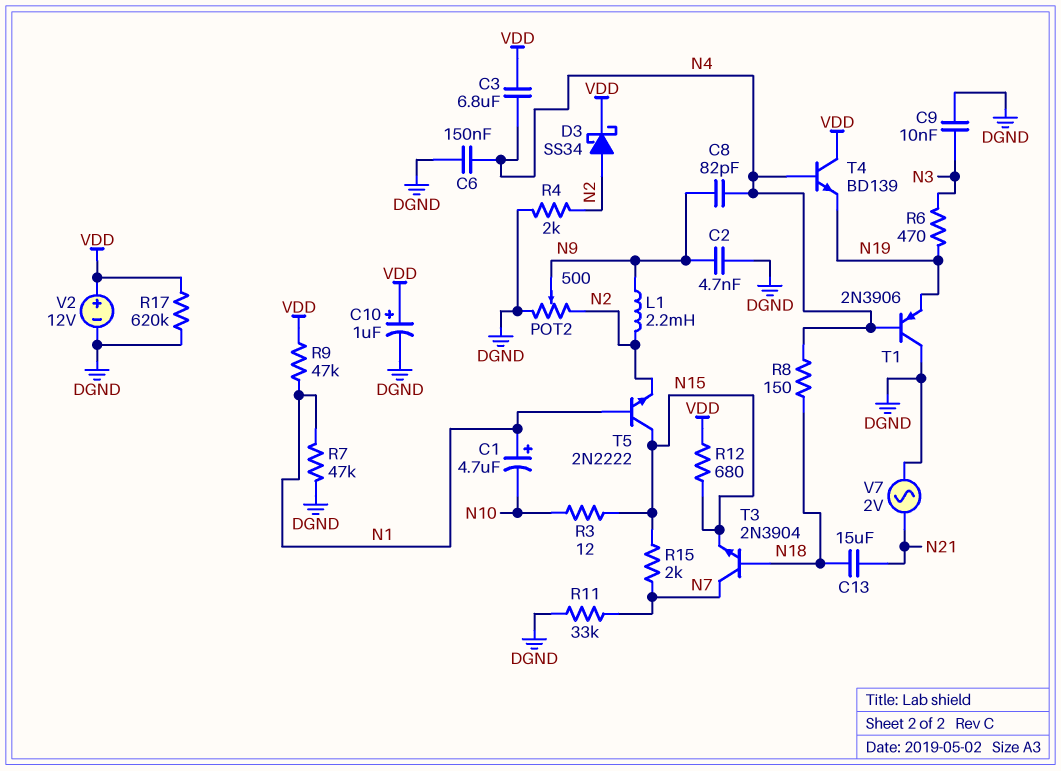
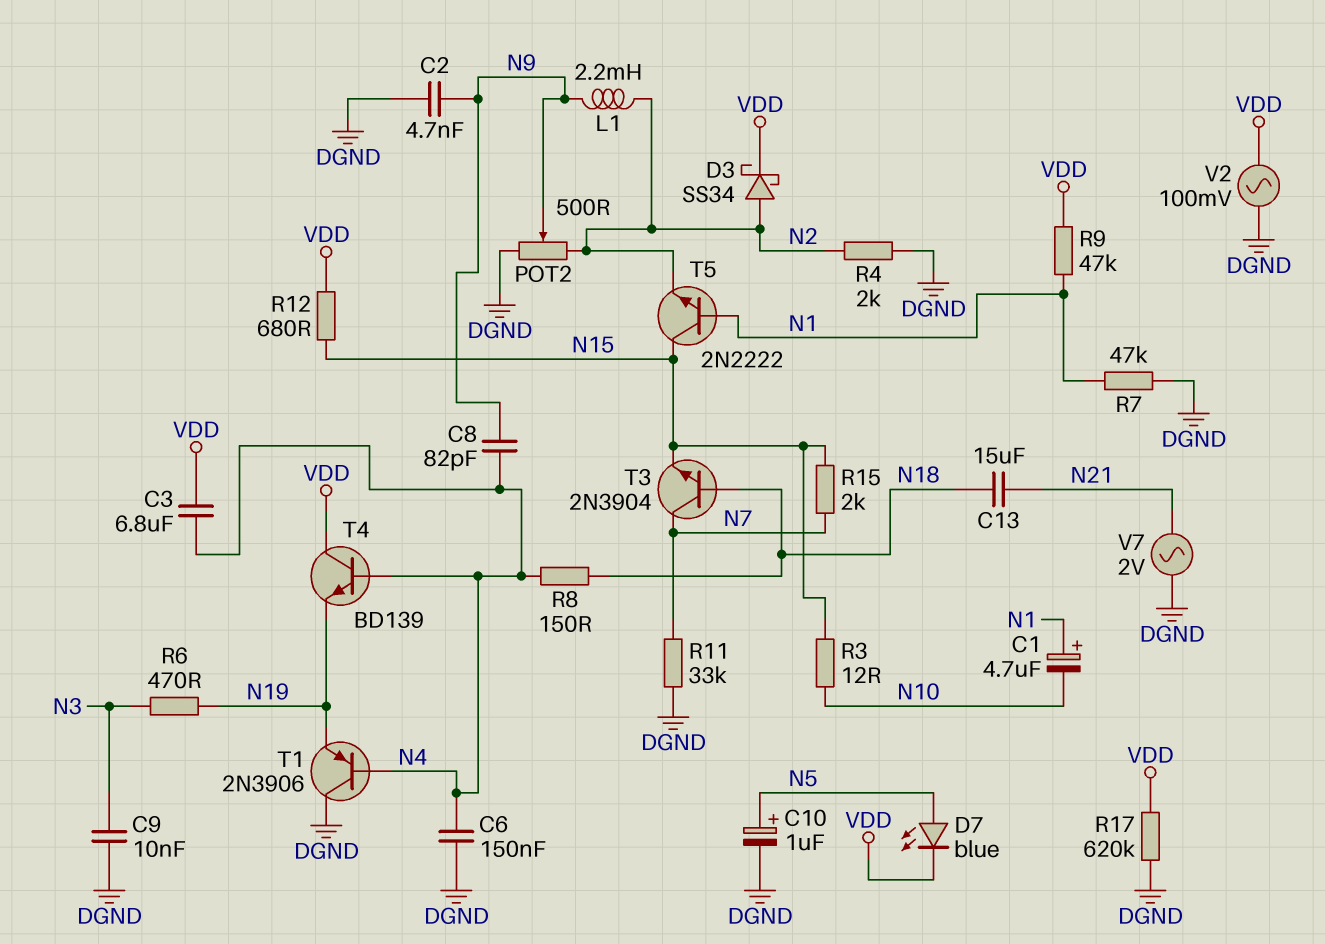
C10: 1uF (plus VDD, minus DGND) -> 1uF (plus N5, minus DGND)
D7: none -> LED blue (A N5, K VDD)
V2: 12V (plus VDD, minus DGND) -> AC 100mV (DGND, VDD)

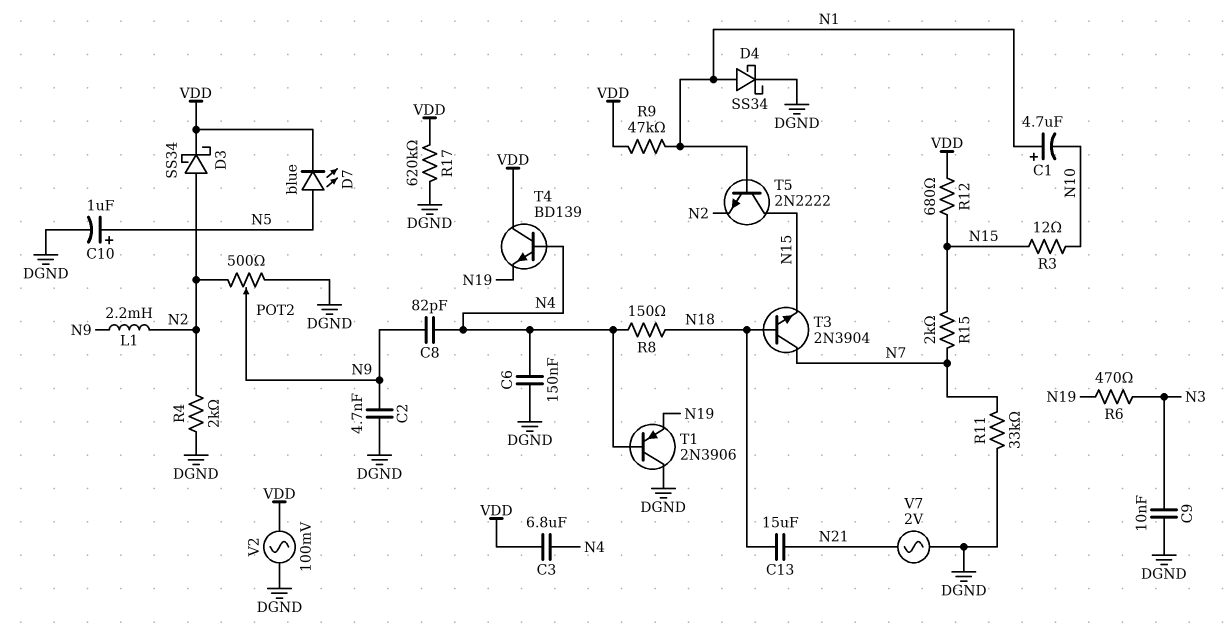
D4: none -> schottky SS34 (A N1, K DGND)
R7: 47k (DGND, N1) -> none

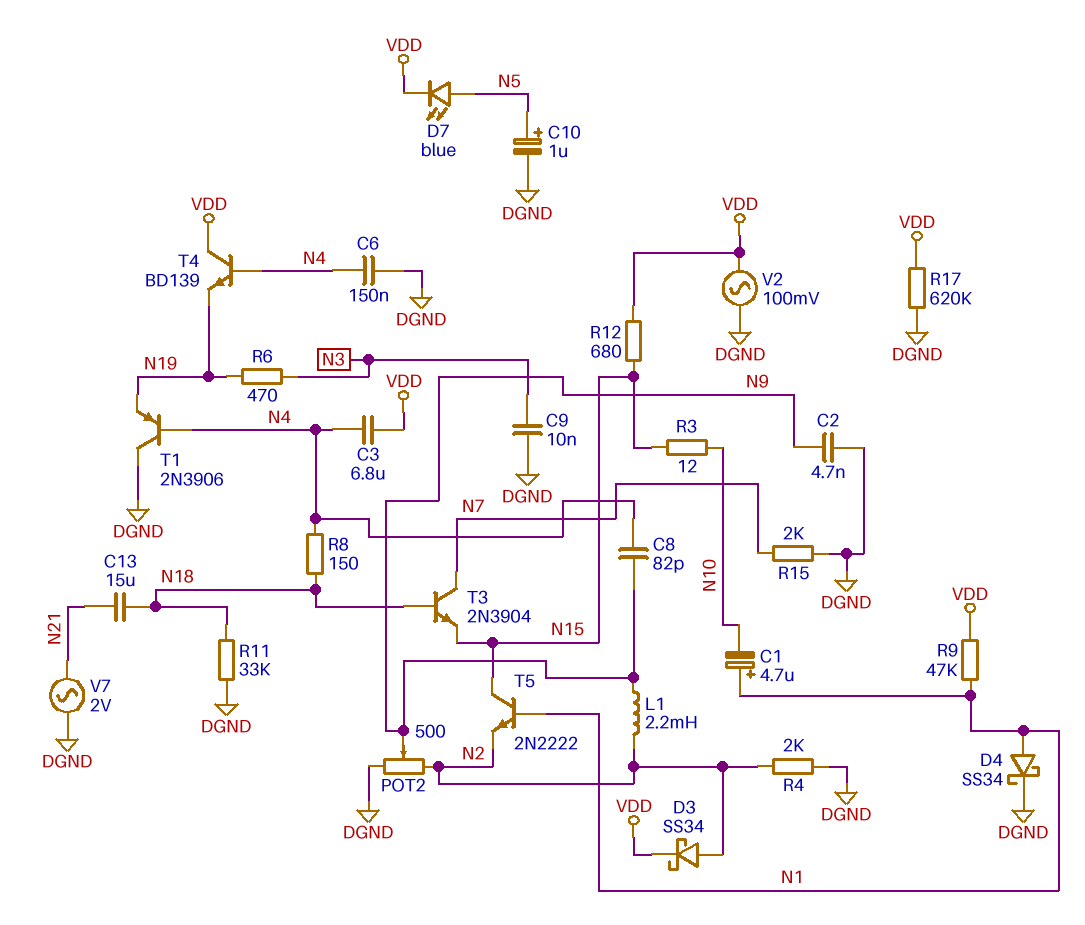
R11: 33k (DGND, N7) -> 33k (DGND, N18)
R15: 2k (N7, N15) -> 2k (DGND, N7)

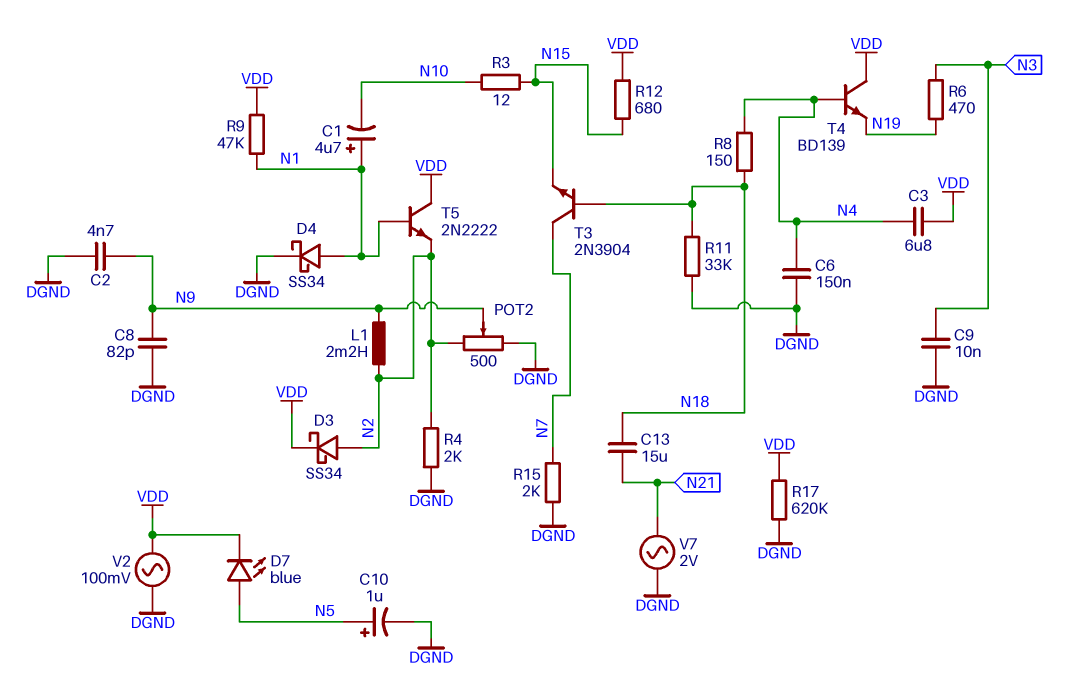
C8: 82pF (N4, N9) -> 82pF (DGND, N9)
T1: PNP 2N3906 (B N4, C DGND, E N19) -> none
T5: NPN 2N2222 (B N1, C N15, E N2) -> NPN 2N2222 (B N1, C VDD, E N2)

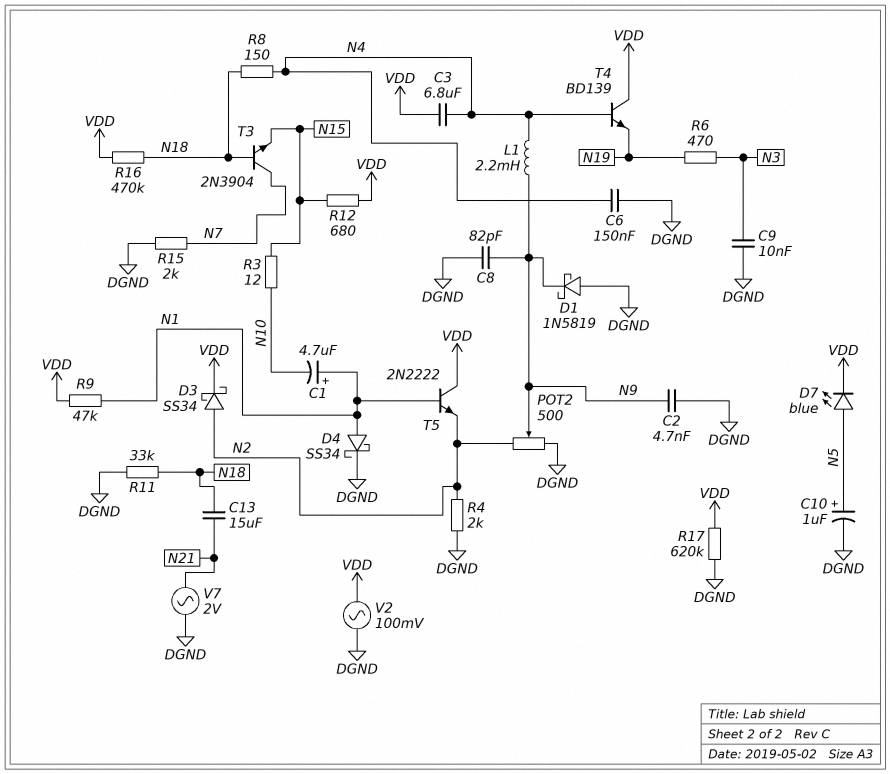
D1: none -> schottky 1N5819 (A DGND, K N9)
L1: 2.2mH (N2, N9) -> 2.2mH (N4, N9)
R16: none -> 470k (N18, VDD)

